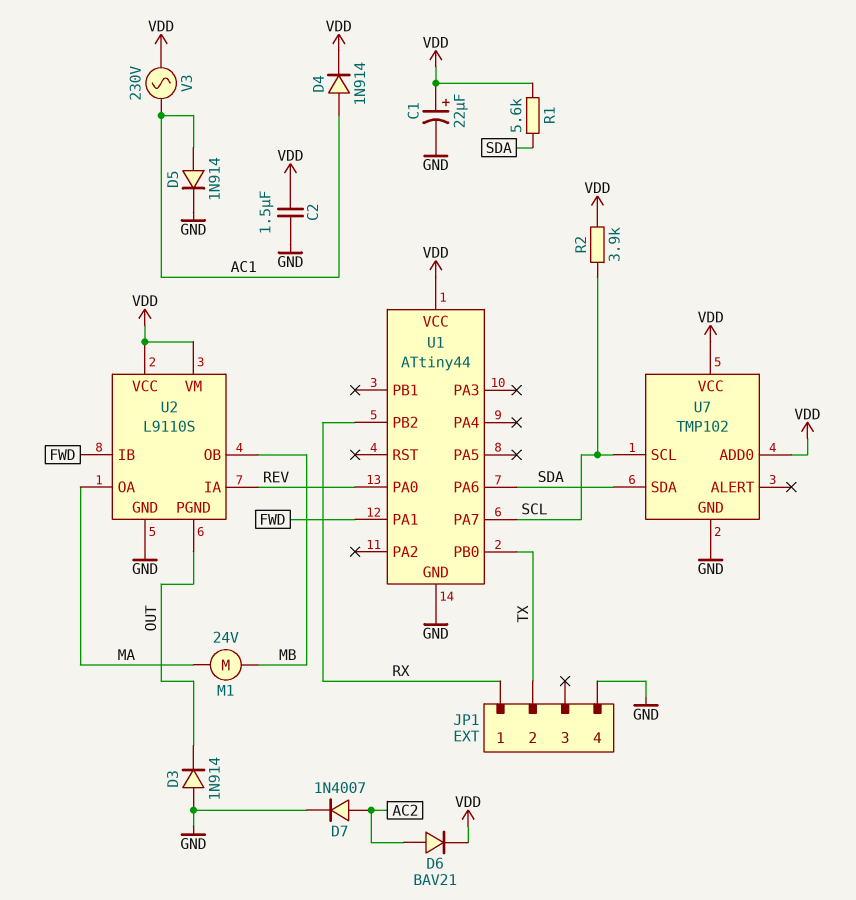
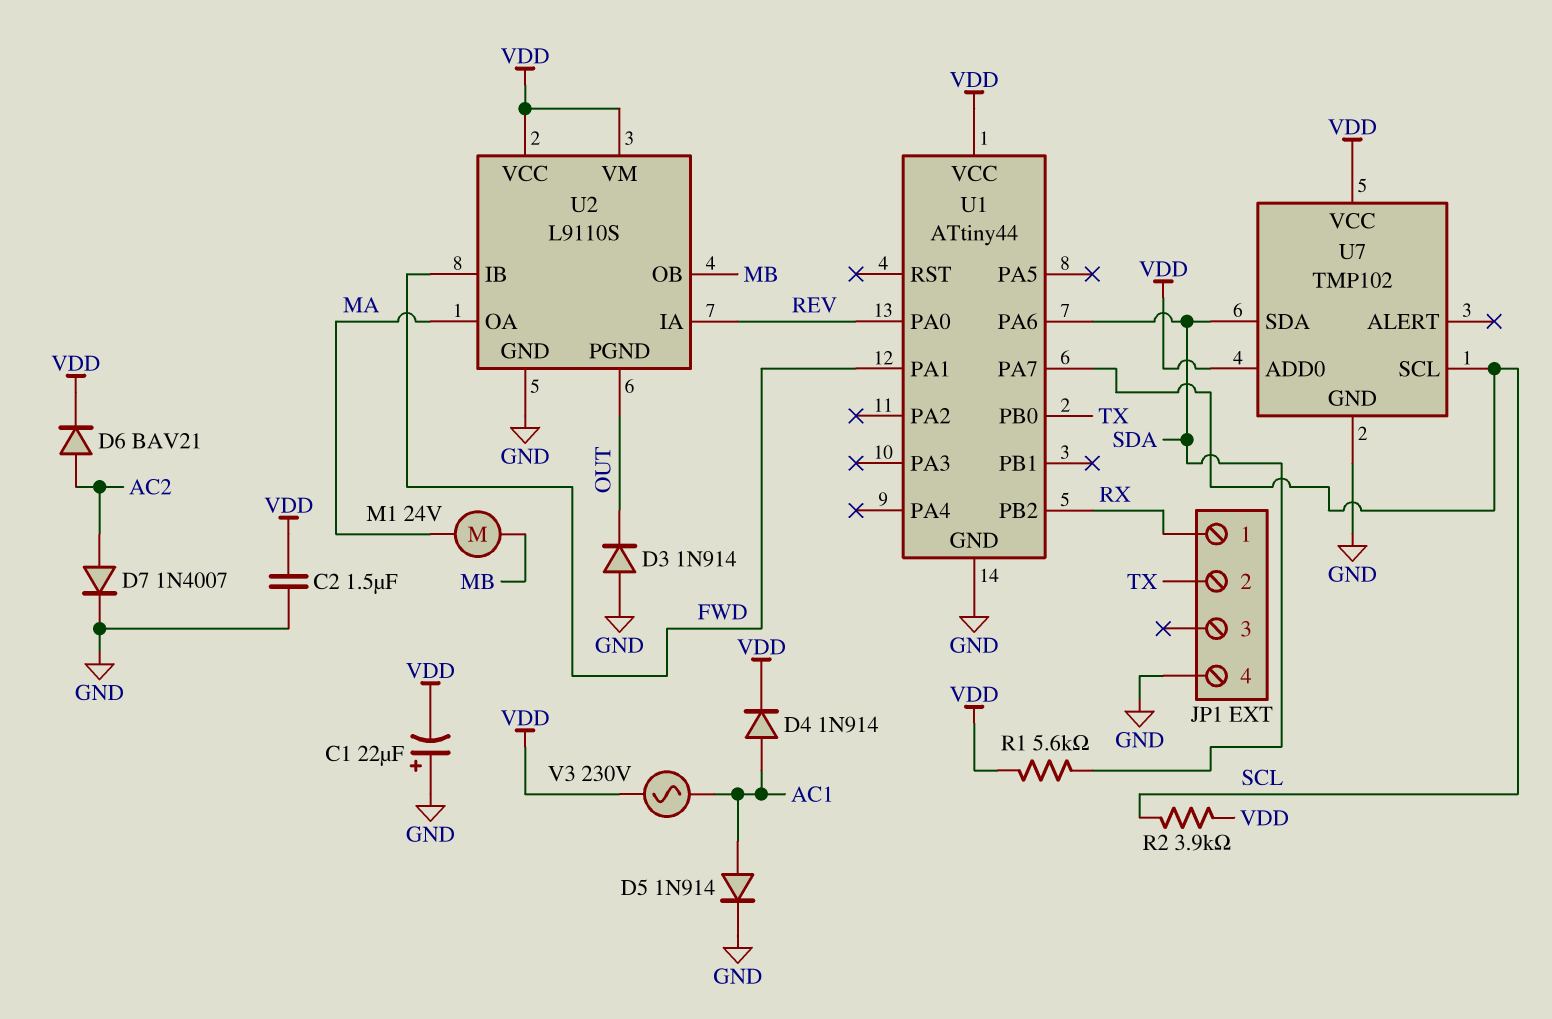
C1: 22uF (plus VDD, minus GND) -> 22uF (plus GND, minus VDD)

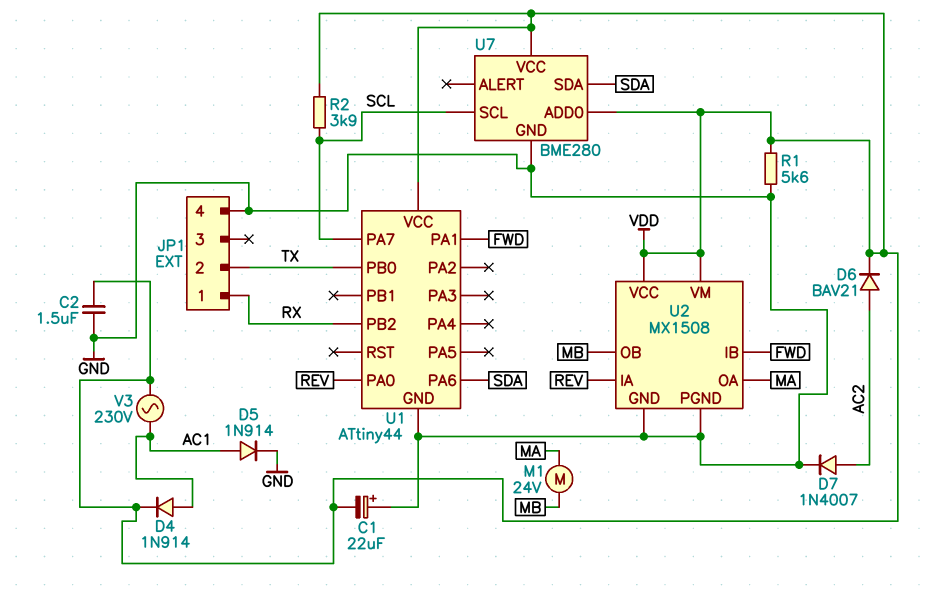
D3: diode 1N914 (A GND, K OUT) -> none
R1: 5.6k (SDA, VDD) -> 5.6k (GND, VDD)
U2: L9110S -> MX1508
U2 pin PGND: OUT -> GND
U7: TMP102 -> BME280

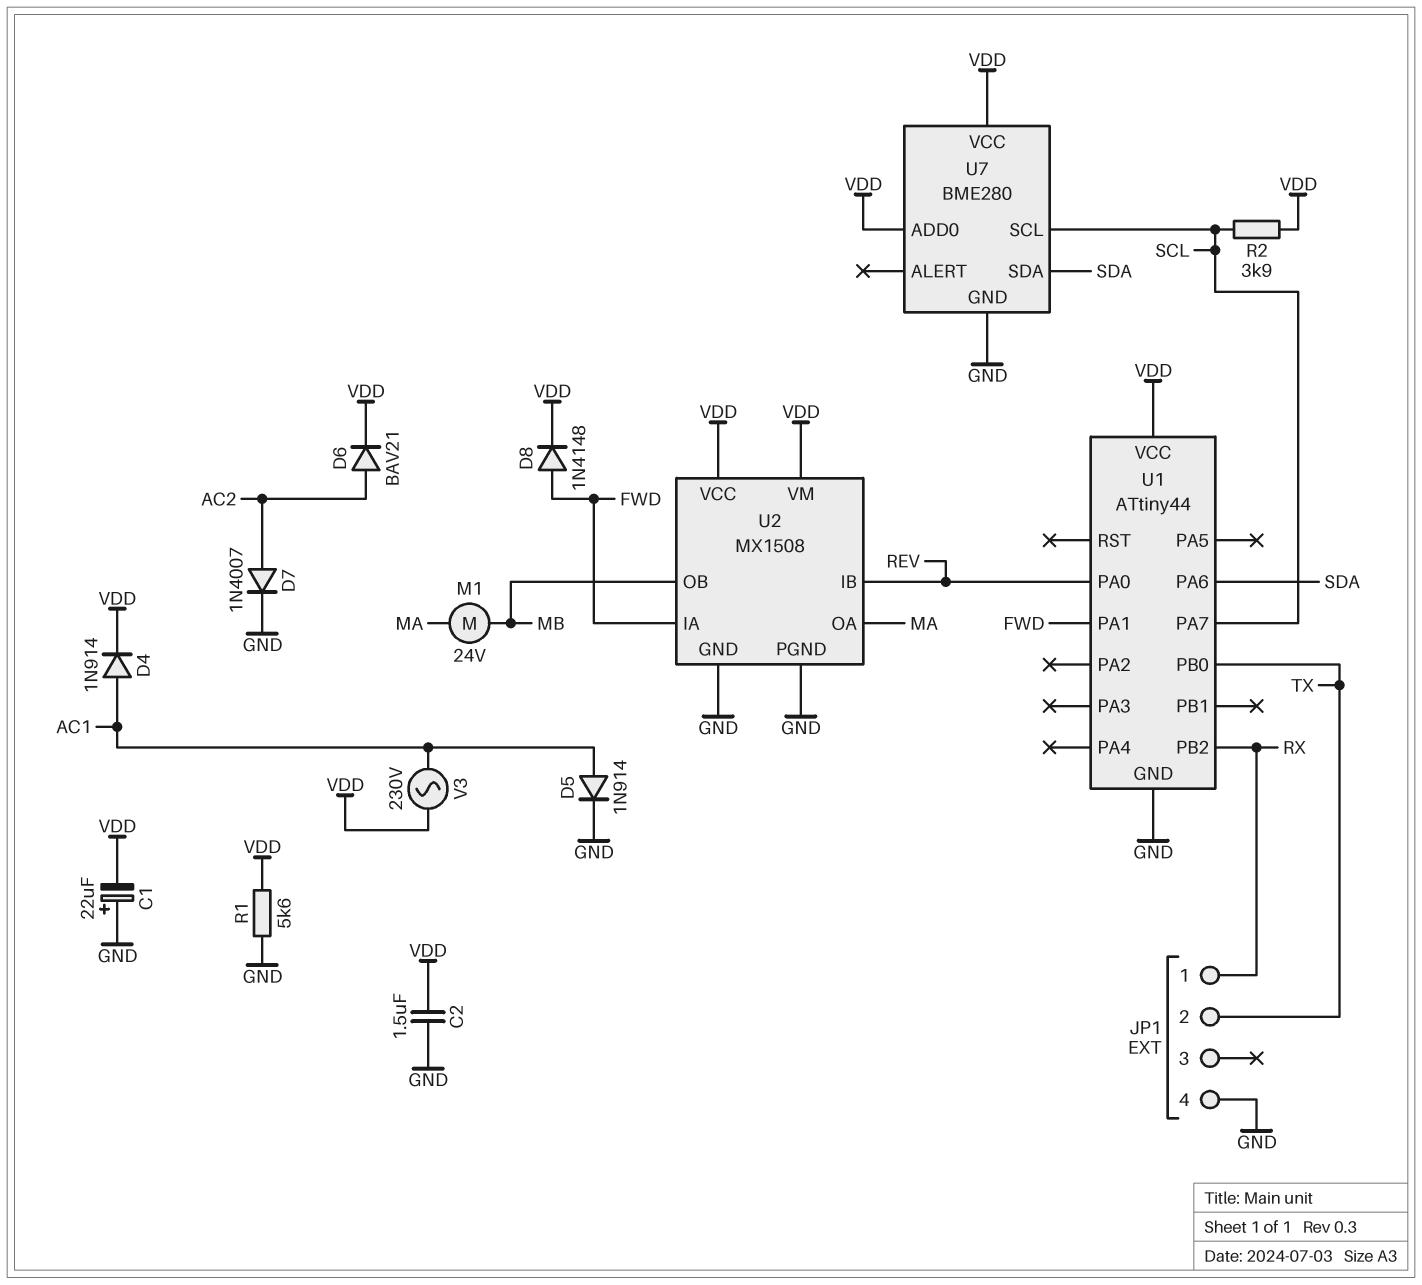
D8: none -> diode 1N4148 (A FWD, K VDD)
U2 pin IA: REV -> FWD
U2 pin IB: FWD -> REV

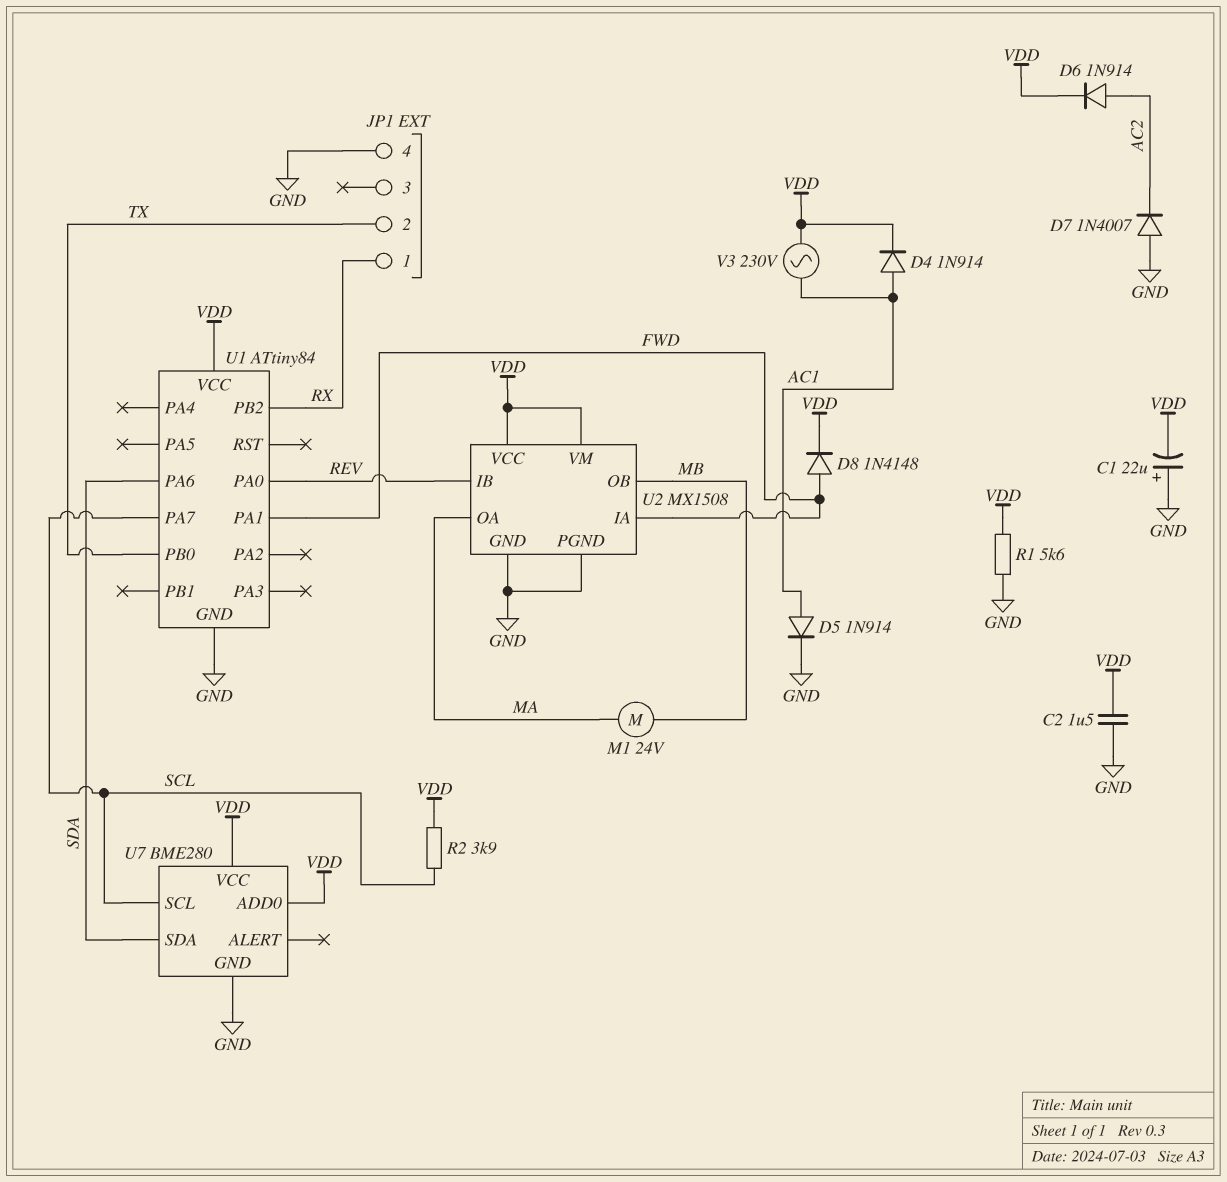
D6: diode BAV21 (A AC2, K VDD) -> diode 1N914 (A AC2, K VDD)
D7: diode 1N4007 (A AC2, K GND) -> diode 1N4007 (A GND, K AC2)
U1: ATtiny44 -> ATtiny84

